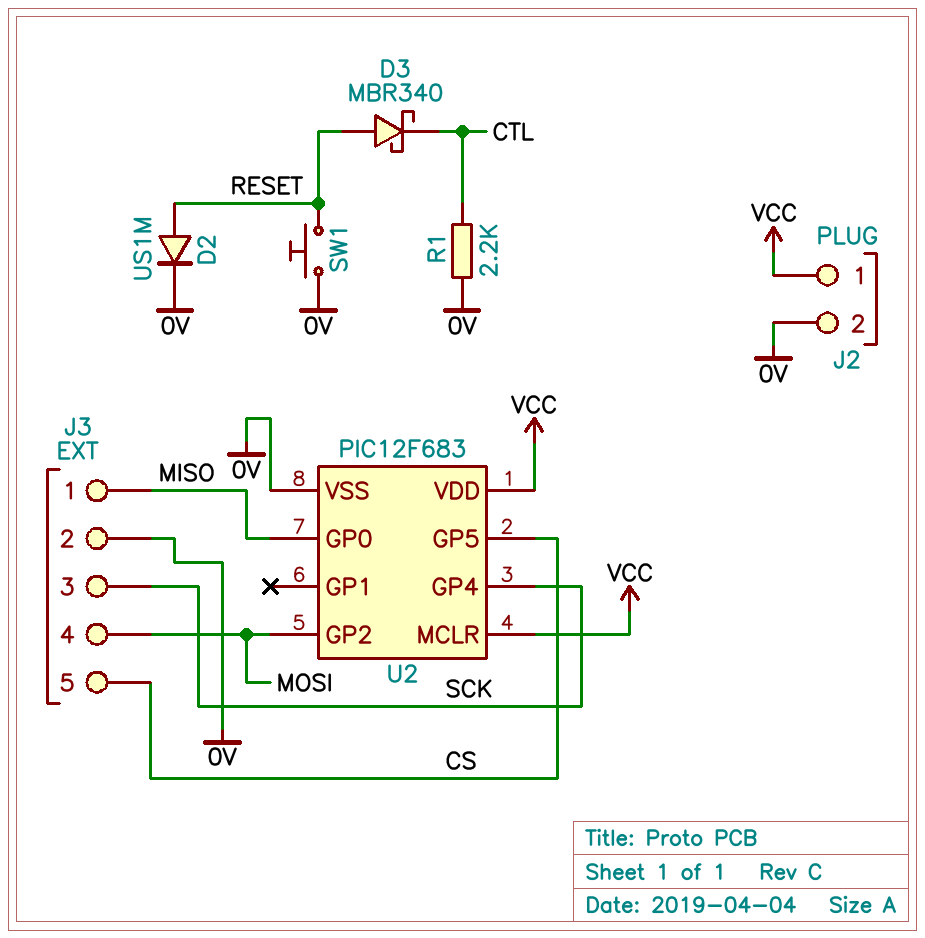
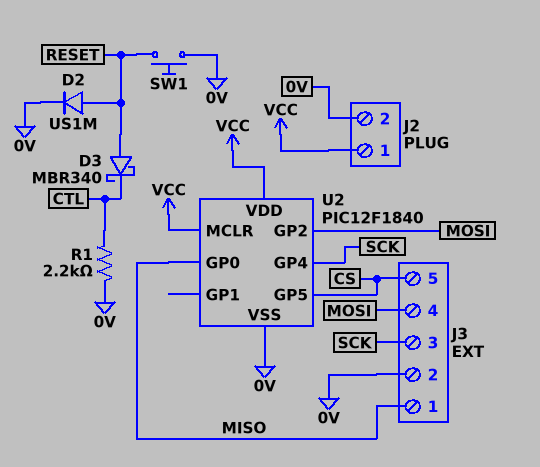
U2: PIC12F683 -> PIC12F1840

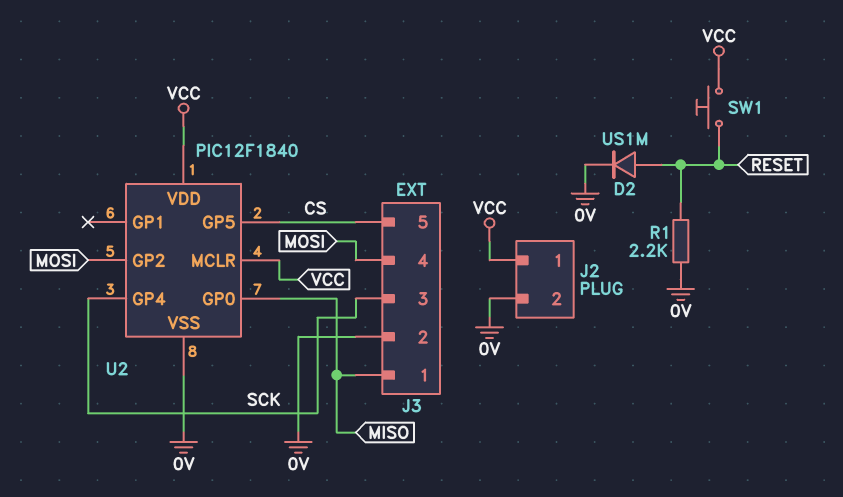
D3: schottky MBR340 (A RESET, K CTL) -> none
R1: 2.2k (0V, CTL) -> 2.2k (0V, RESET)
SW1: button (0V, RESET) -> button (RESET, VCC)

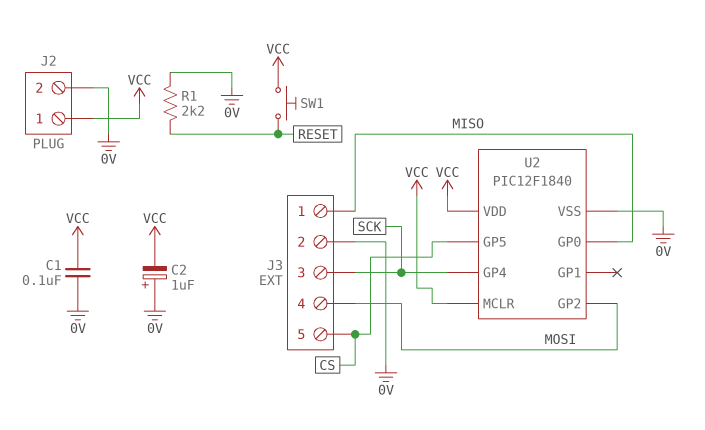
C1: none -> 100nF (0V, VCC)
C2: none -> 1uF (plus 0V, minus VCC)
D2: diode US1M (A RESET, K 0V) -> none

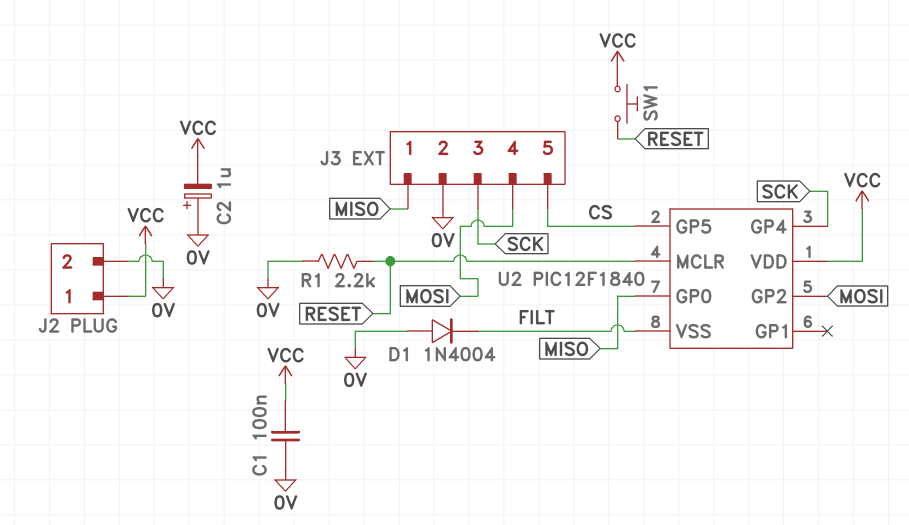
D1: none -> diode 1N4004 (A 0V, K FILT)
U2 pin MCLR: VCC -> RESET
U2 pin VSS: 0V -> FILT

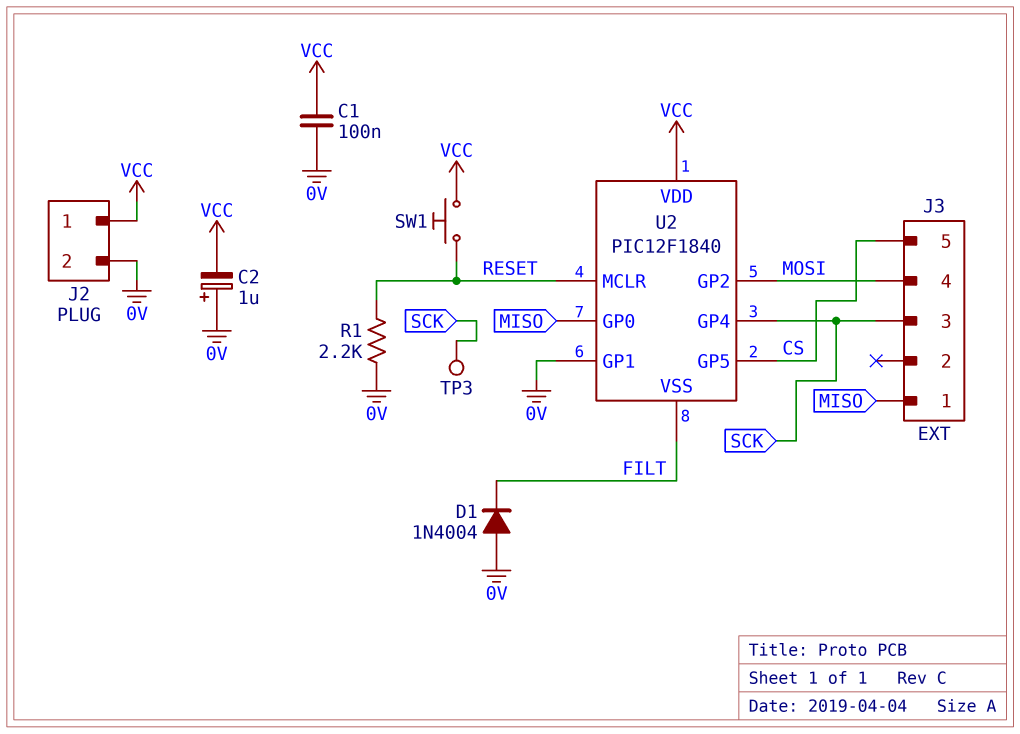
J3 pin 2: 0V -> none
TP3: none -> test point (SCK)
U2 pin GP1: none -> 0V

